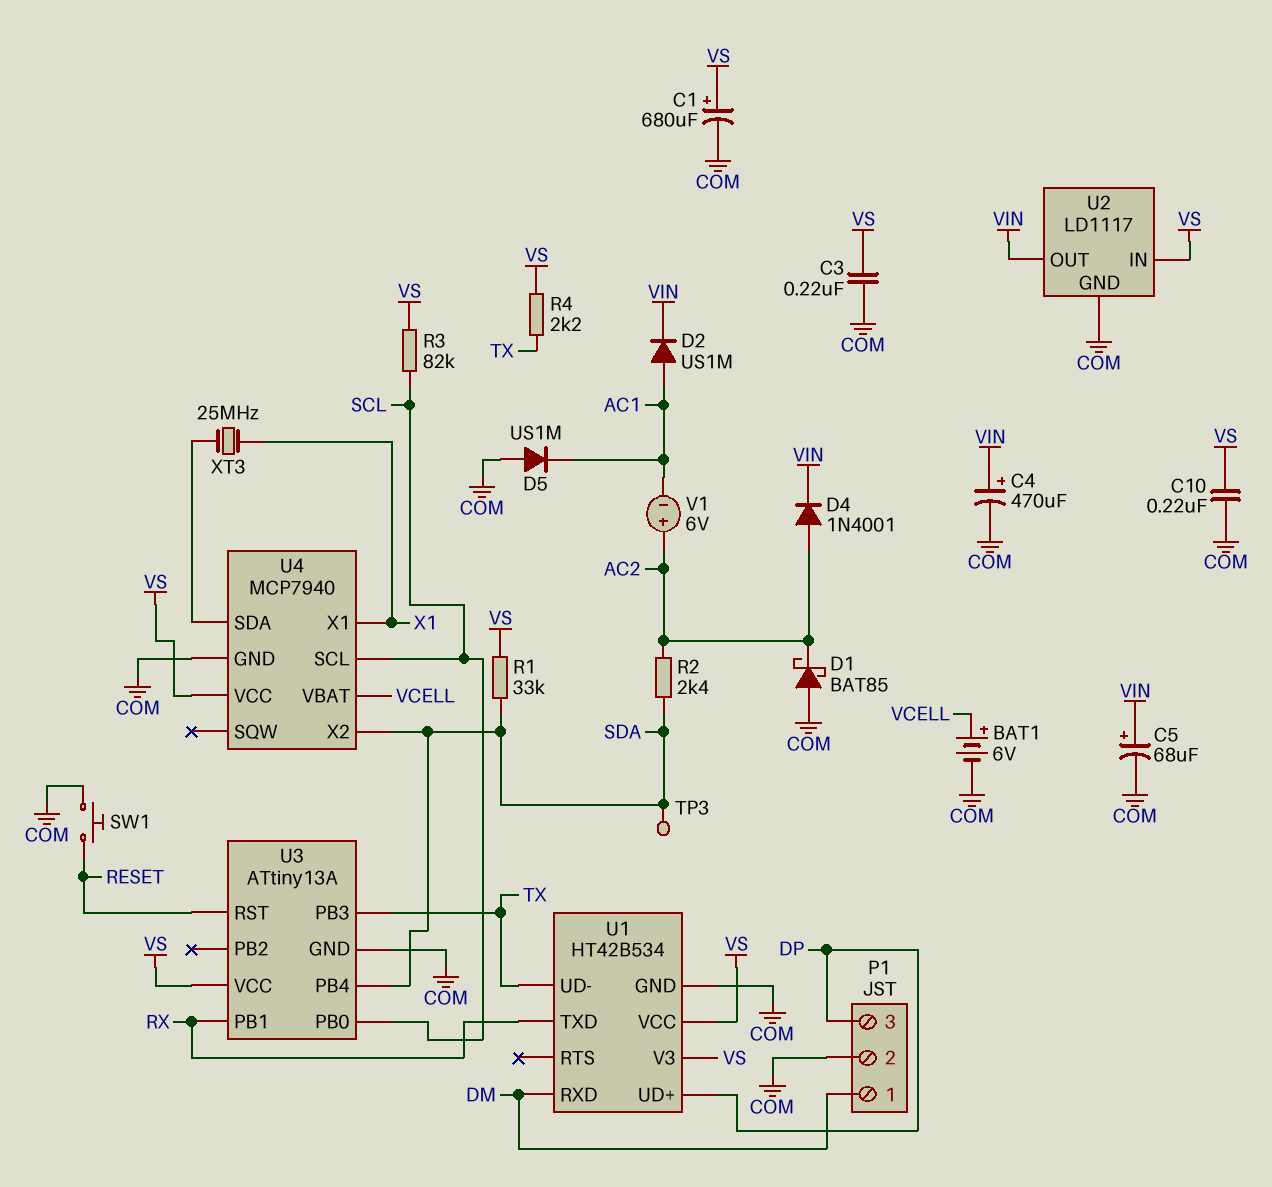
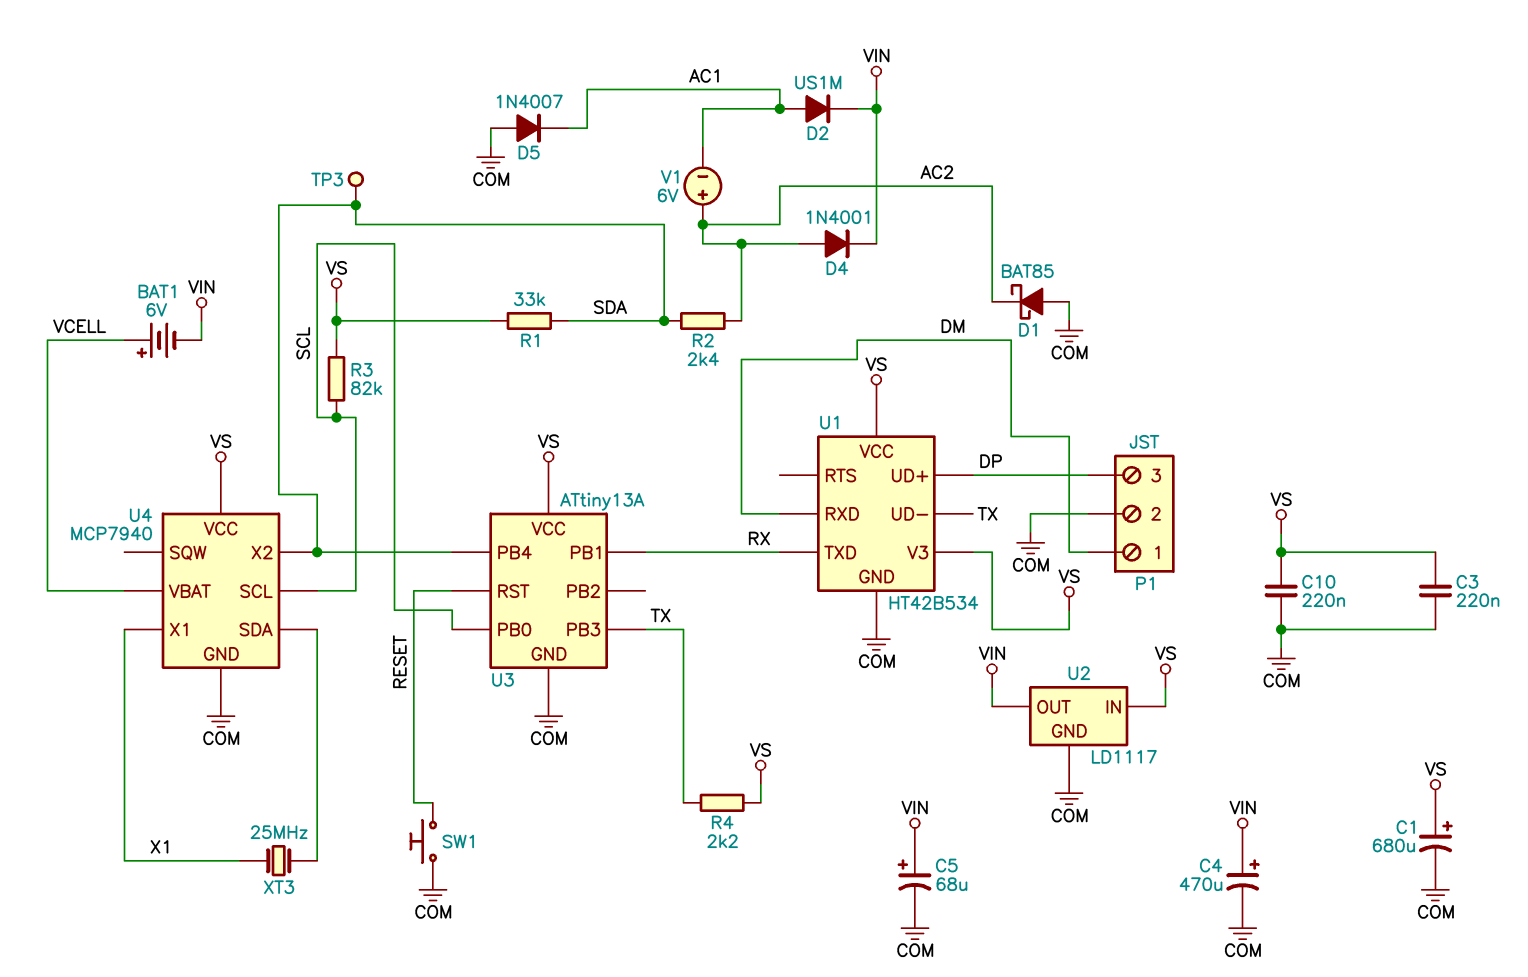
BAT1: 6V (plus VCELL, minus COM) -> 6V (plus VCELL, minus VIN)
D5: diode US1M (A COM, K AC1) -> diode 1N4007 (A COM, K AC1)

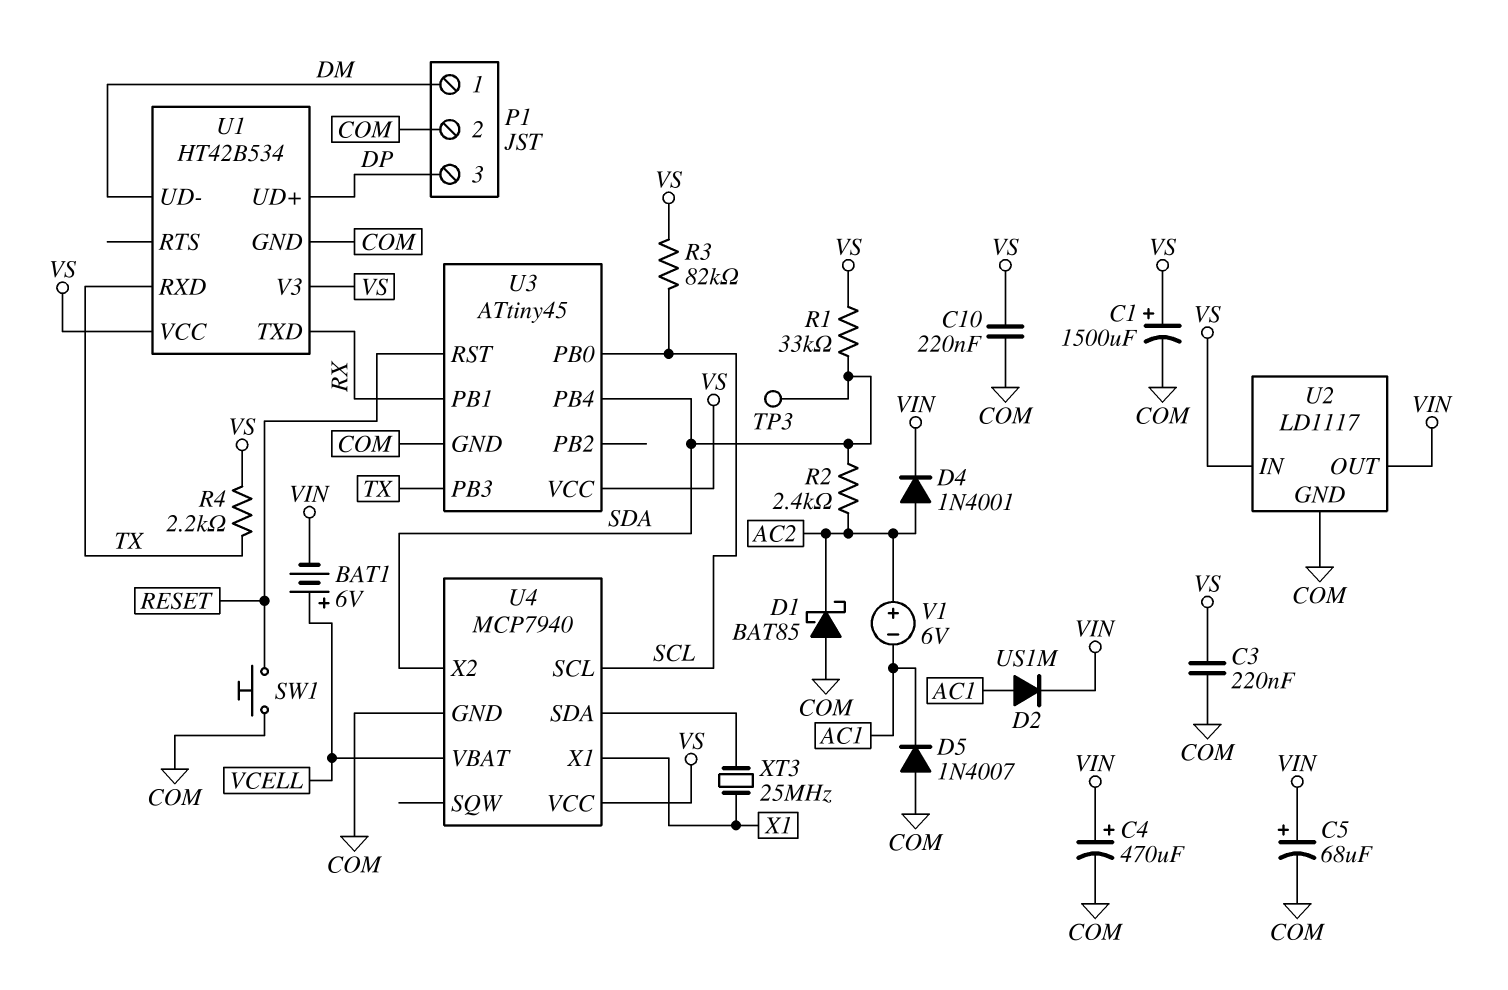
C1: 680uF (plus VS, minus COM) -> 1500uF (plus VS, minus COM)
U1 pin RXD: DM -> TX
U1 pin UD-: TX -> DM
U3: ATtiny13A -> ATtiny45

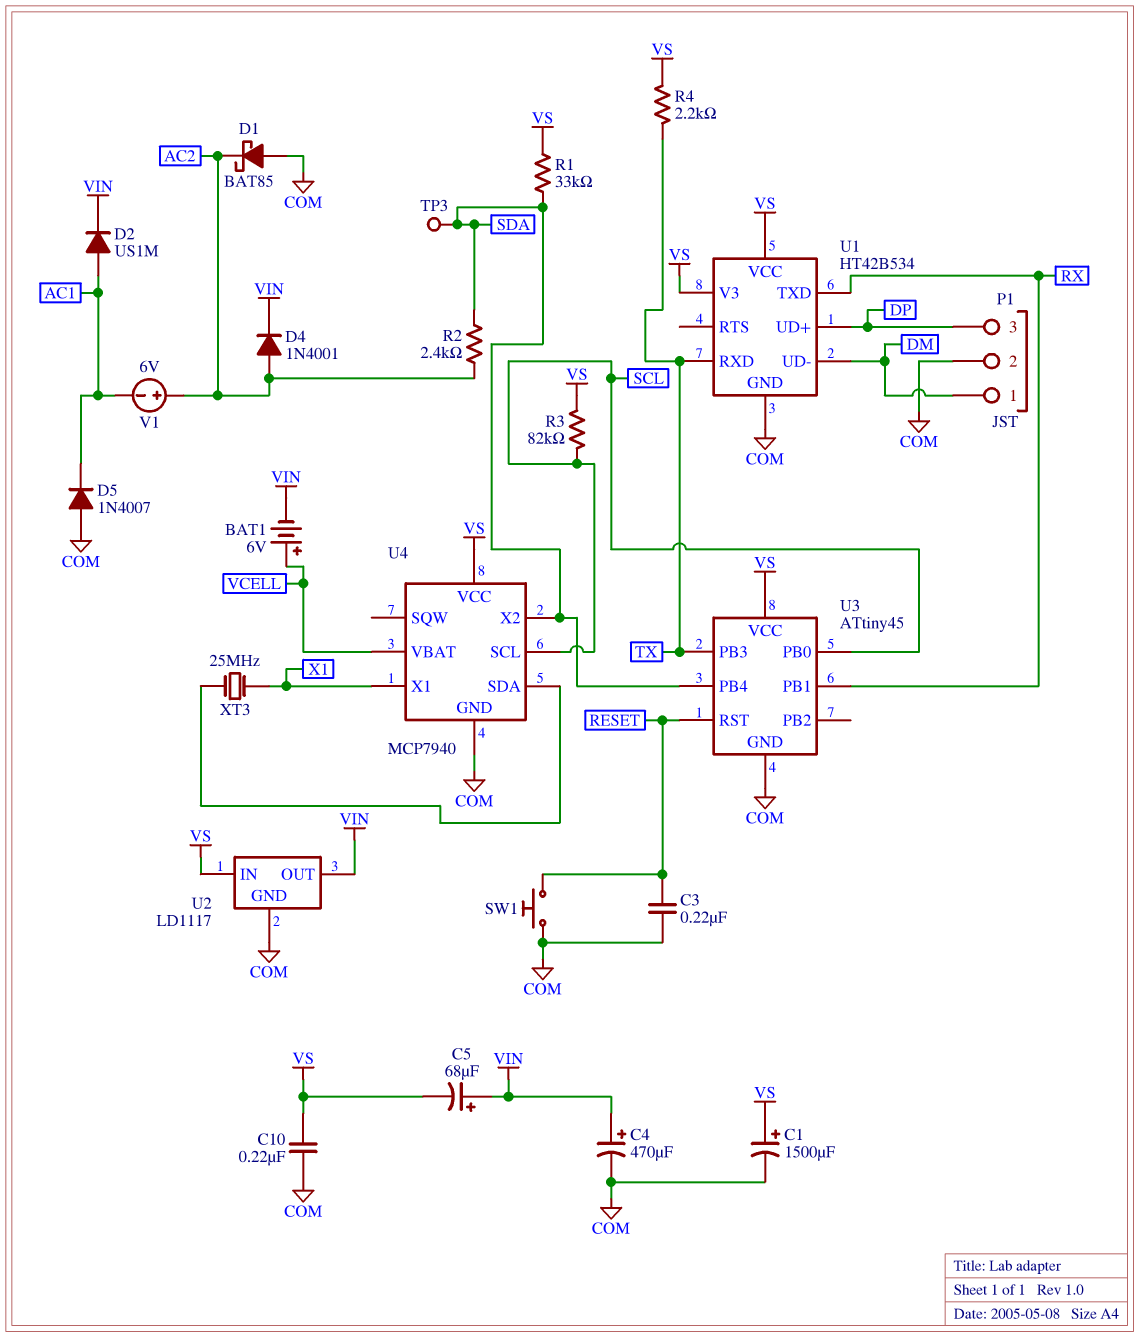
C3: 220nF (COM, VS) -> 220nF (COM, RESET)
C5: 68uF (plus VIN, minus COM) -> 68uF (plus VIN, minus VS)

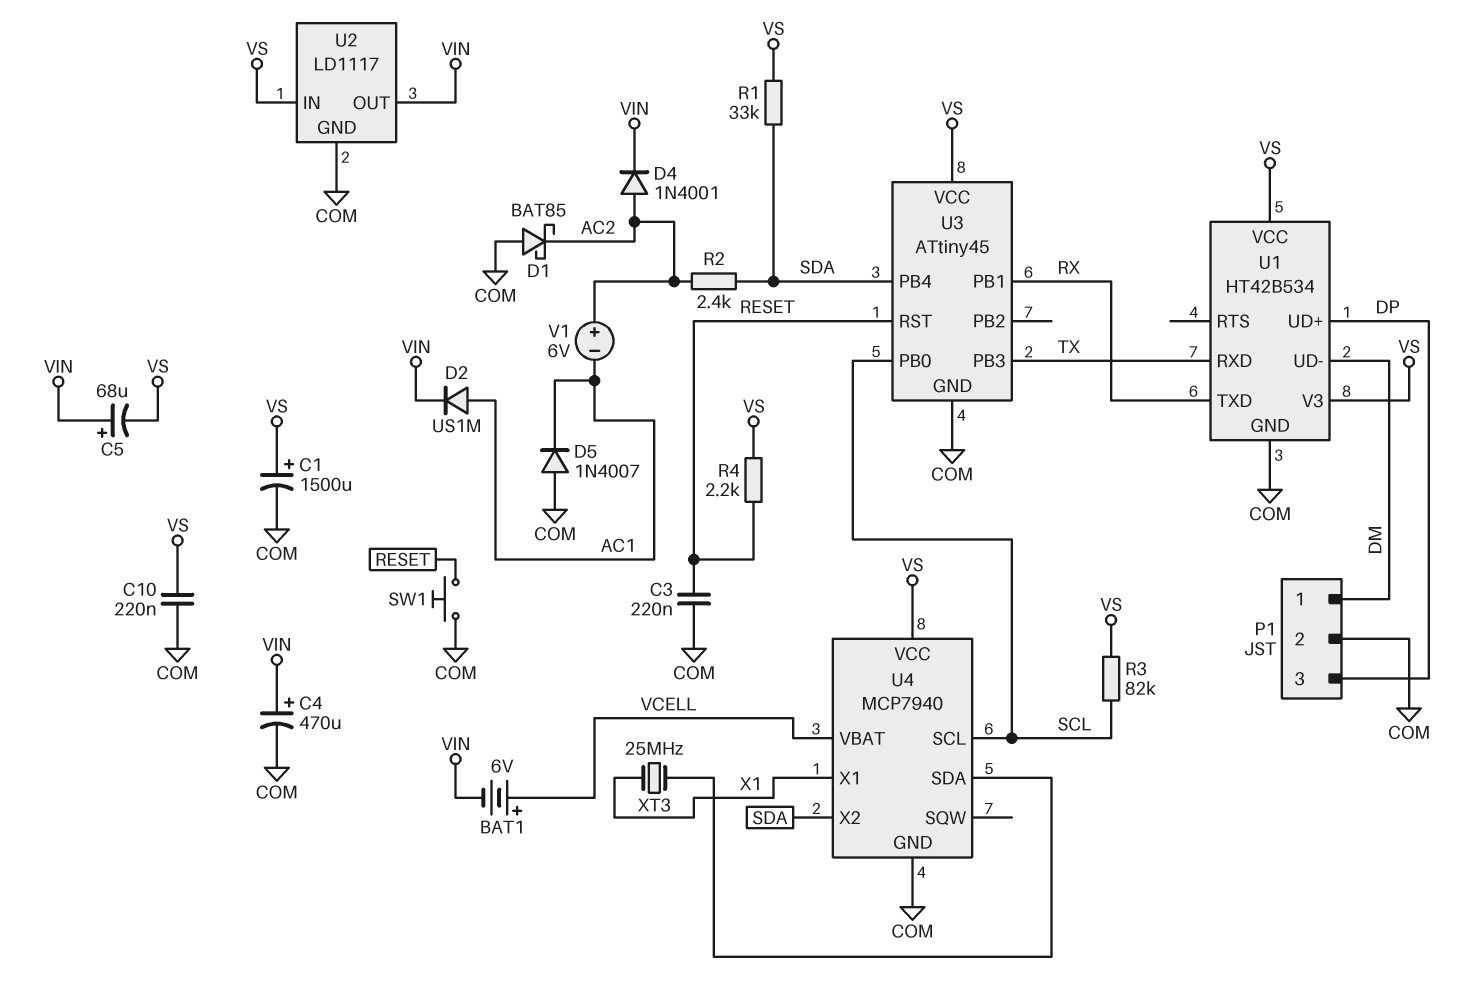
R4: 2.2k (TX, VS) -> 2.2k (RESET, VS)
TP3: test point (SDA) -> none

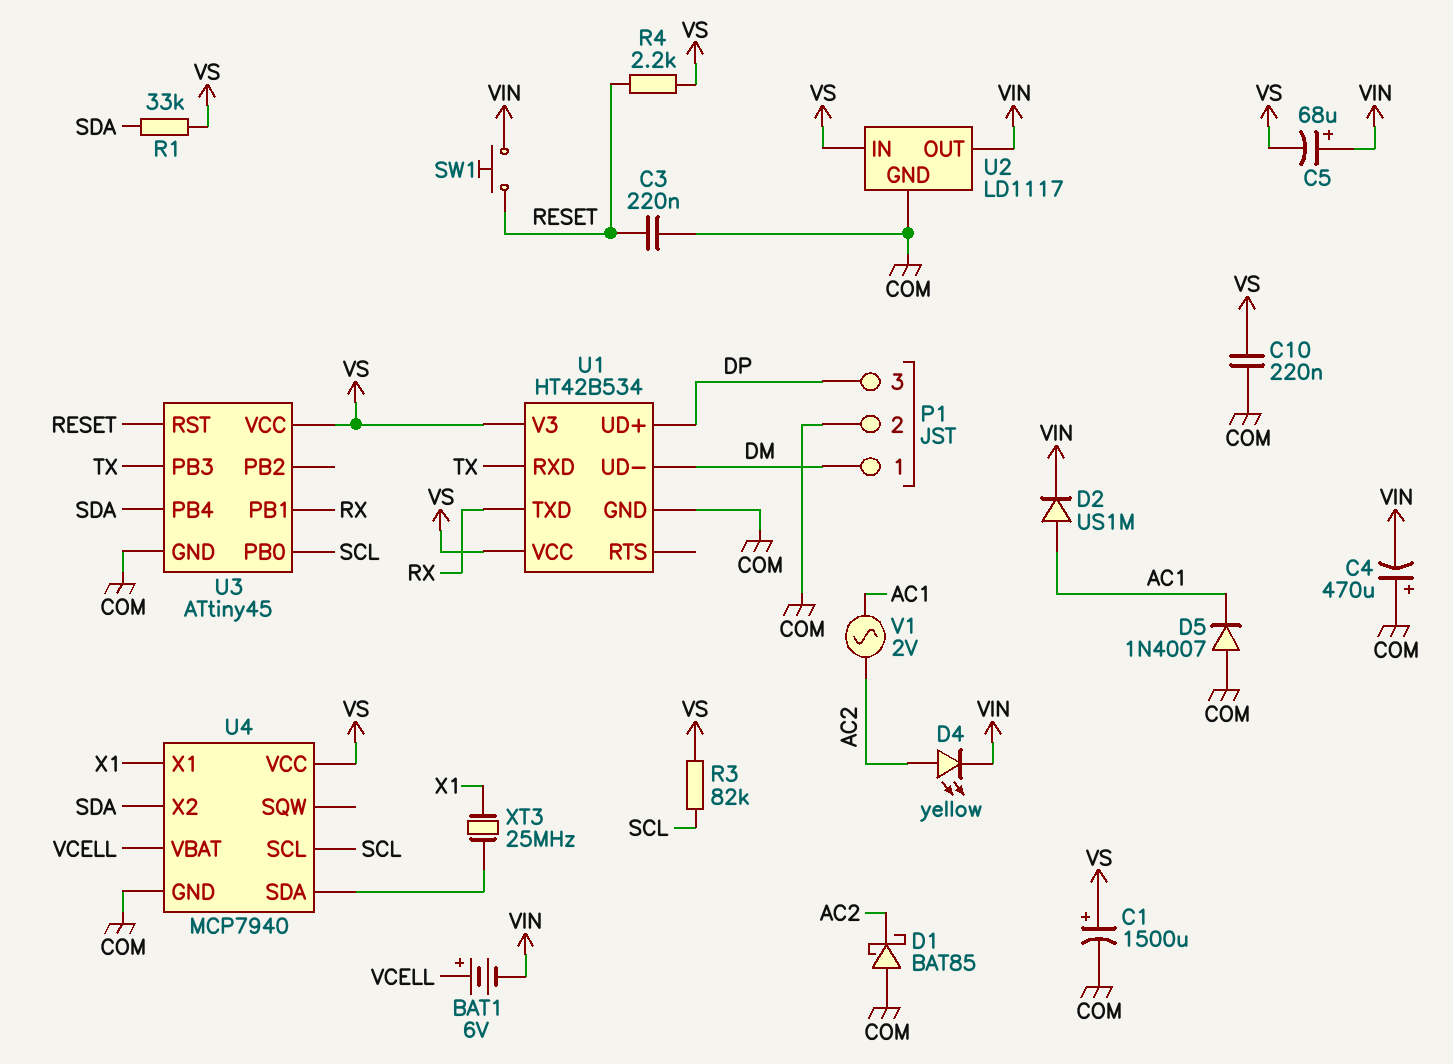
C4: 470uF (plus VIN, minus COM) -> 470uF (plus COM, minus VIN)
D4: diode 1N4001 (A AC2, K VIN) -> LED yellow (A AC2, K VIN)
R2: 2.4k (AC2, SDA) -> none
SW1: button (COM, RESET) -> button (RESET, VIN)
V1: 6V (plus AC2, minus AC1) -> AC 2V (AC1, AC2)

